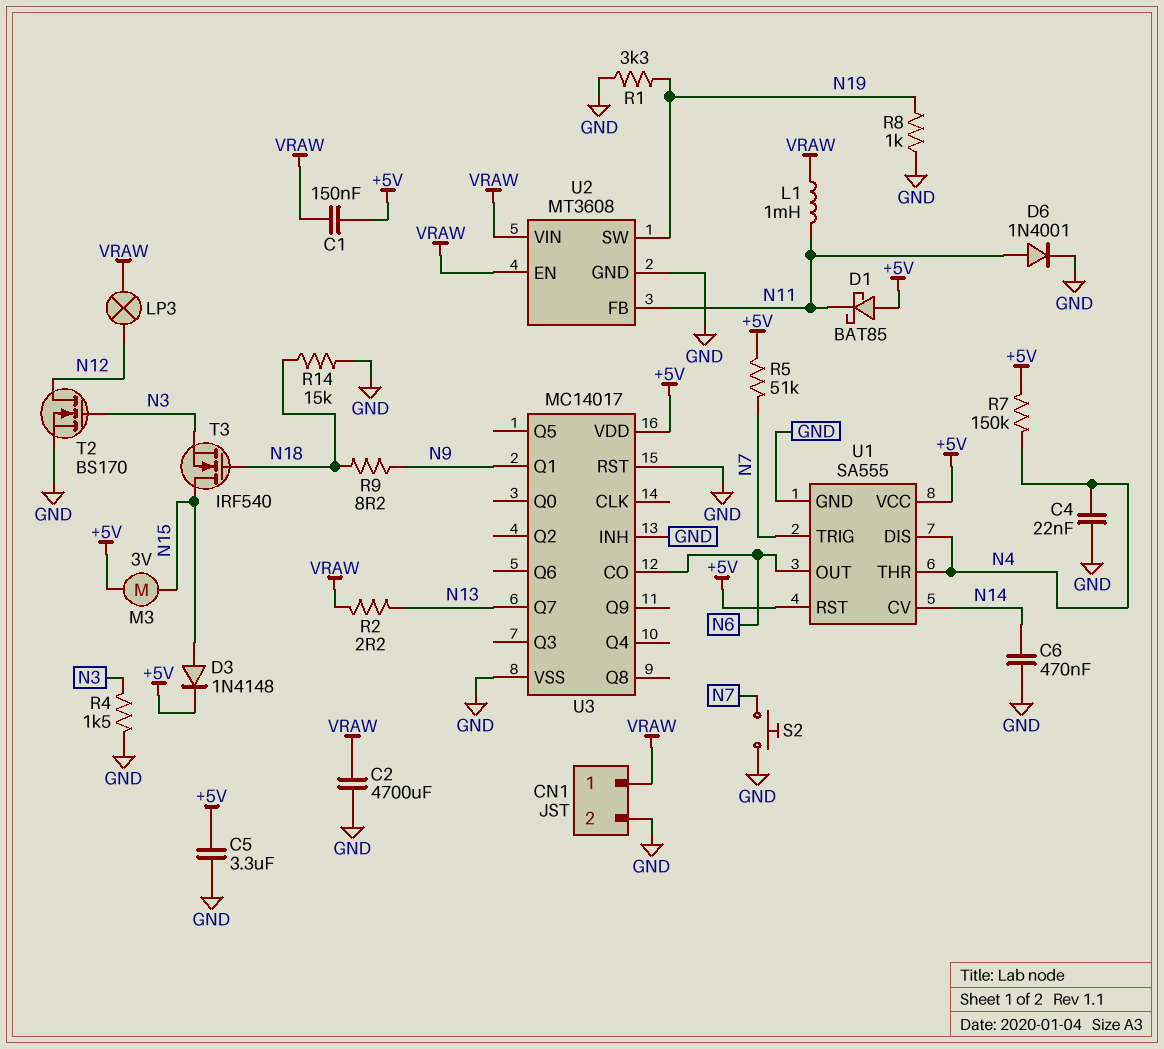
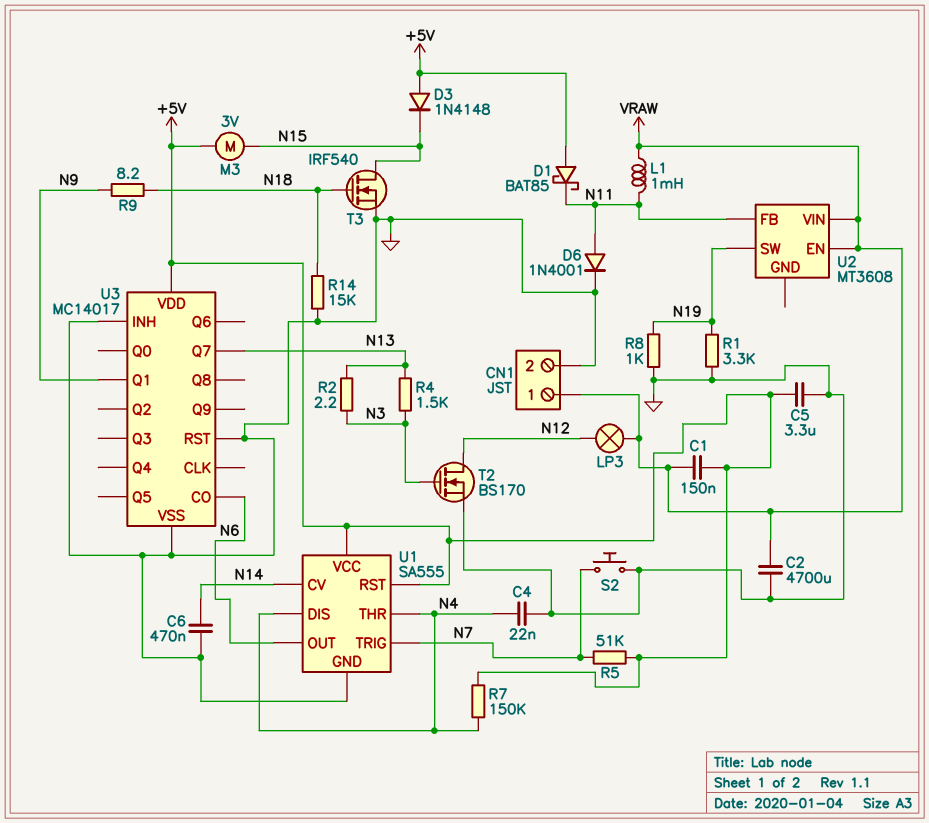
D3: diode 1N4148 (A N15, K +5V) -> diode 1N4148 (A +5V, K N15)
R2: 2.2 (N13, VRAW) -> 2.2 (N3, N13)
R4: 1.5k (GND, N3) -> 1.5k (N3, N13)
T3: NMOS IRF540 (G N18, D N15, S N3) -> NMOS IRF540 (G N18, D N15, S GND)
U2 pin GND: GND -> none

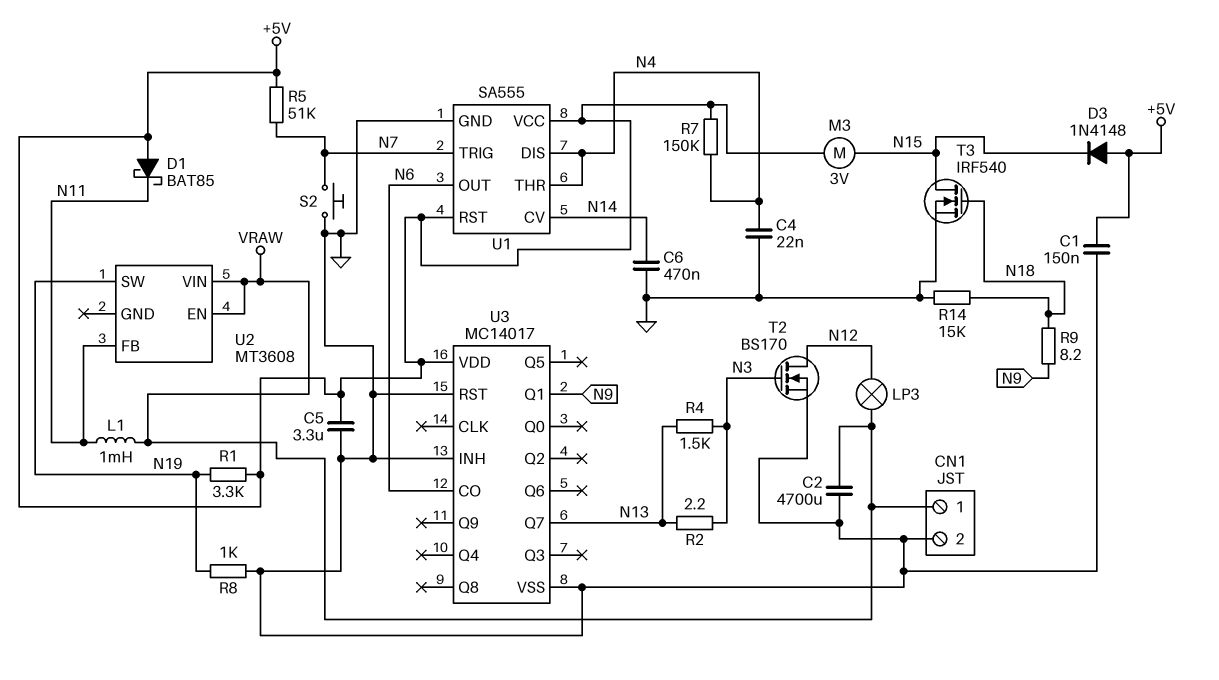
C1: 150nF (+5V, VRAW) -> 150nF (+5V, GND)
D6: diode 1N4001 (A N11, K GND) -> none
R1: 3.3k (GND, N19) -> 3.3k (+5V, N19)

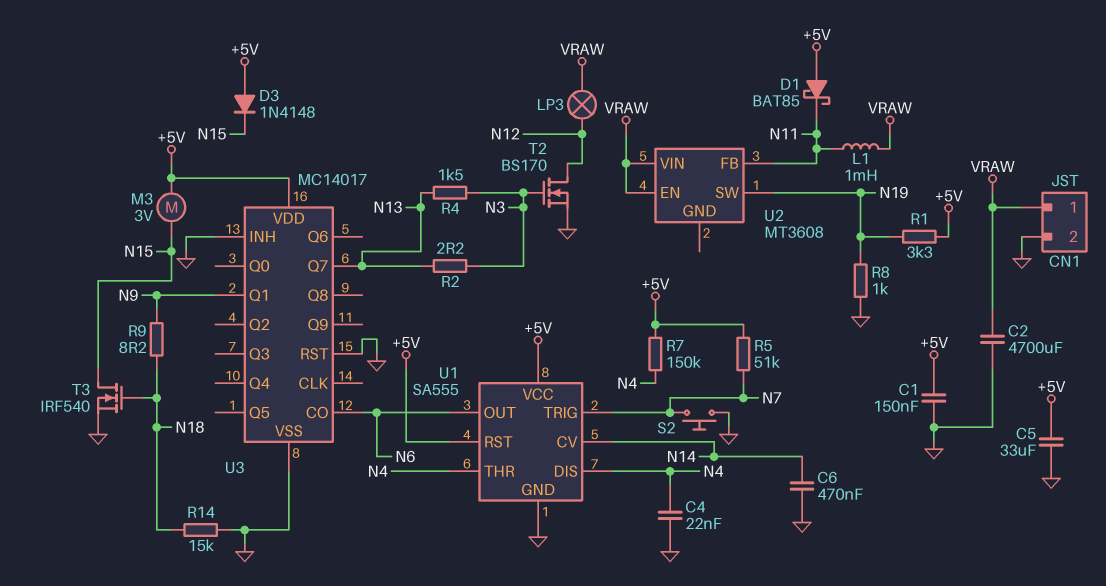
C5: 3.3uF (+5V, GND) -> 33uF (+5V, GND)

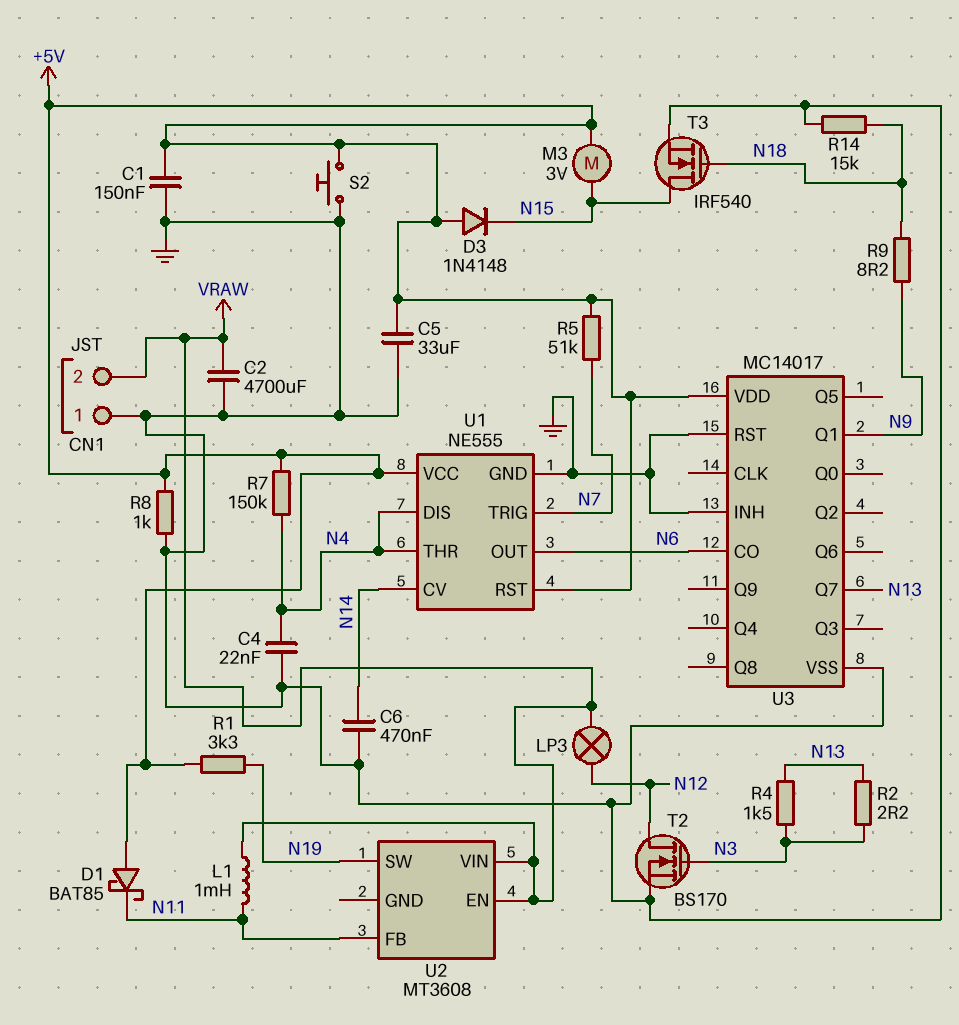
CN1 pin 1: VRAW -> GND
CN1 pin 2: GND -> VRAW
R8: 1k (GND, N19) -> 1k (+5V, GND)
S2: button (GND, N7) -> button (+5V, GND)
U1: SA555 -> NE555

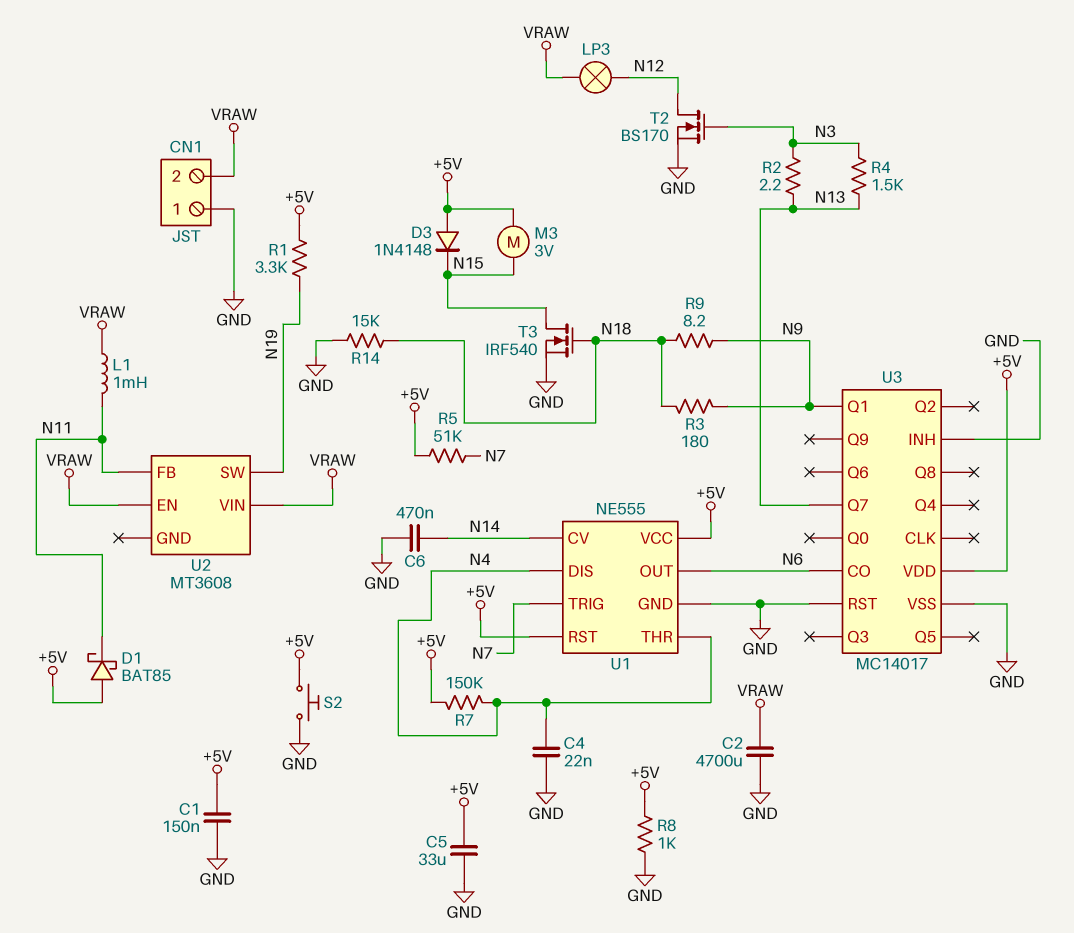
R3: none -> 180 (N9, N18)

